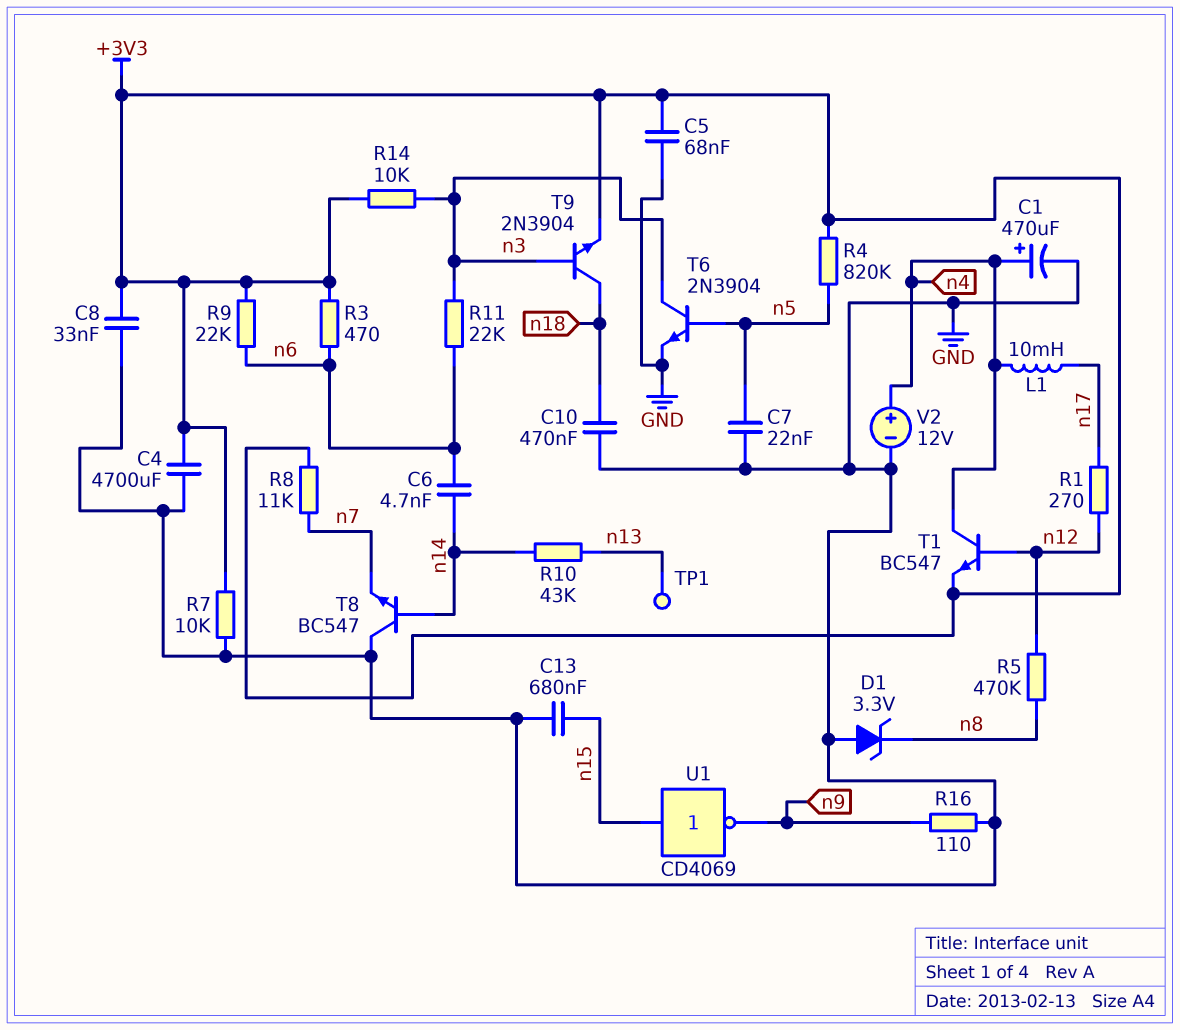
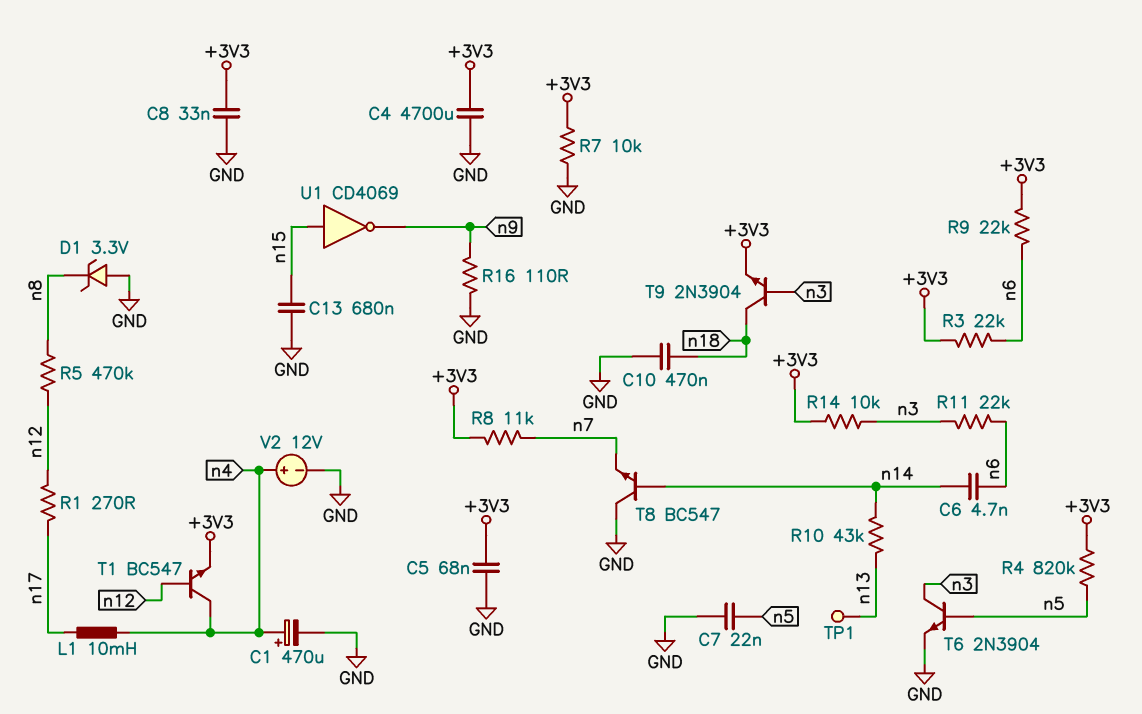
R3: 470 (+3V3, n6) -> 22k (+3V3, n6)

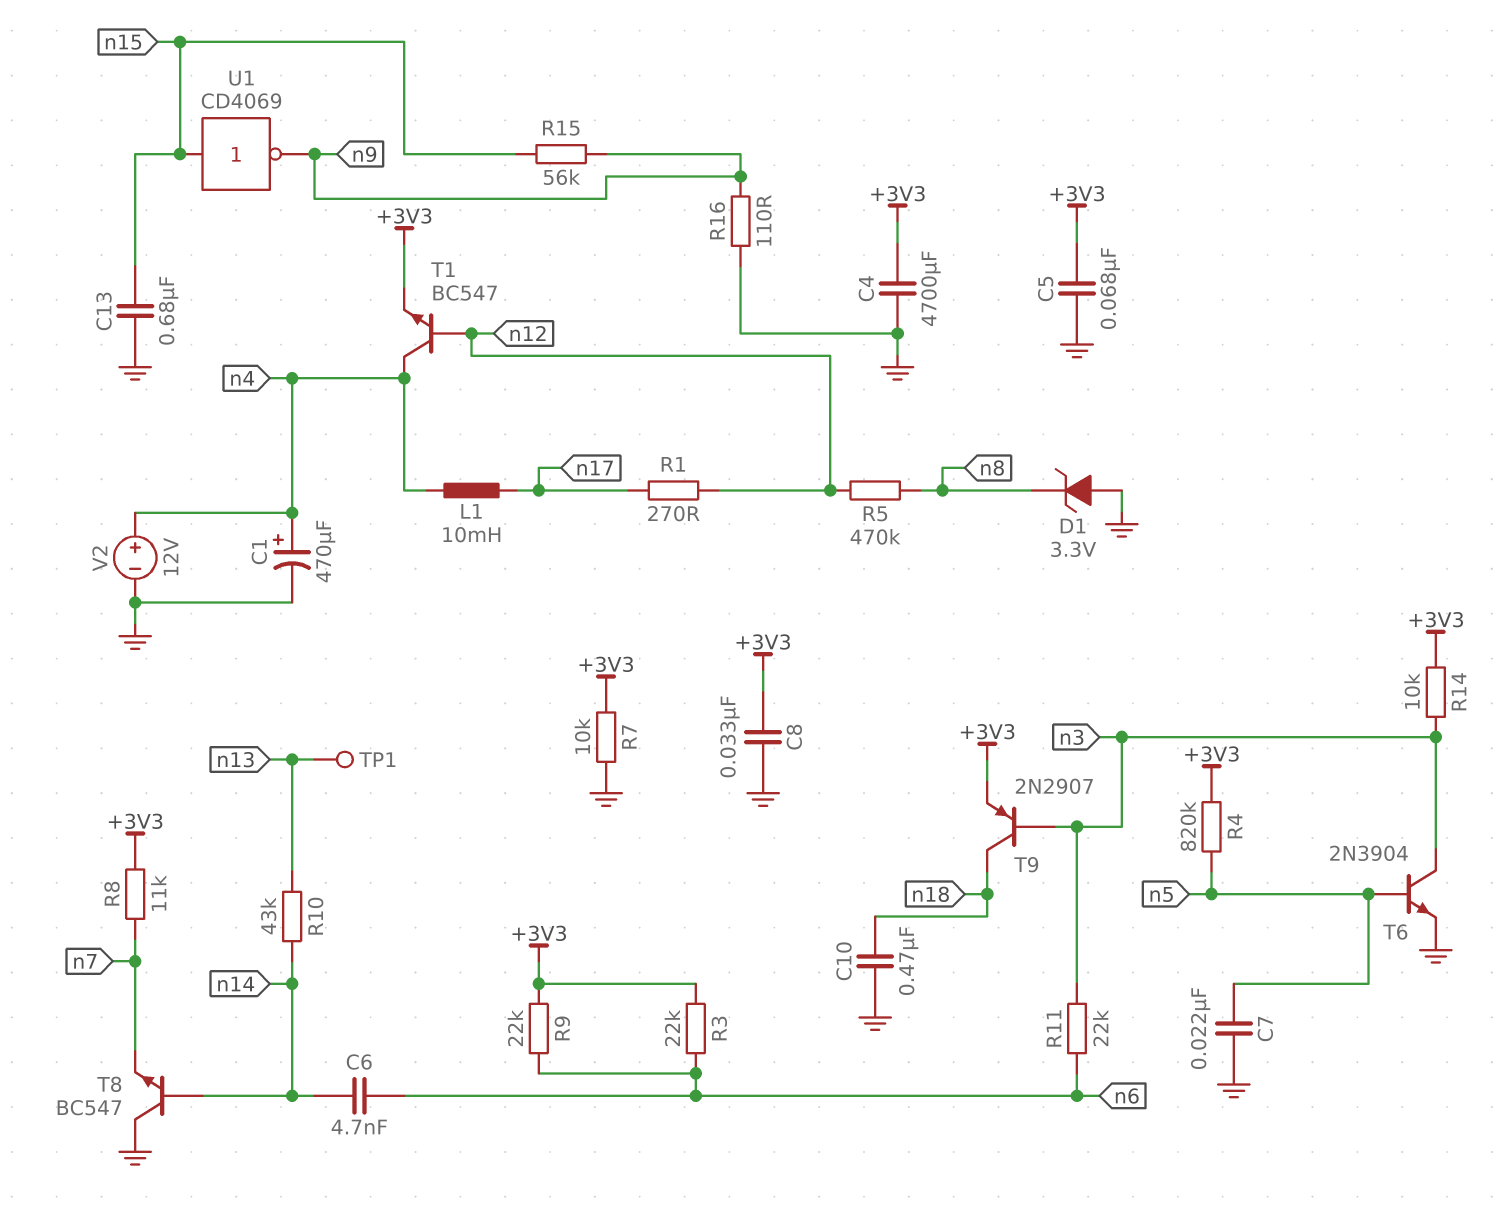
R15: none -> 56k (n9, n15)
T9: NPN 2N3904 (B n3, C n18, E +3V3) -> PNP 2N2907 (B n3, C n18, E +3V3)

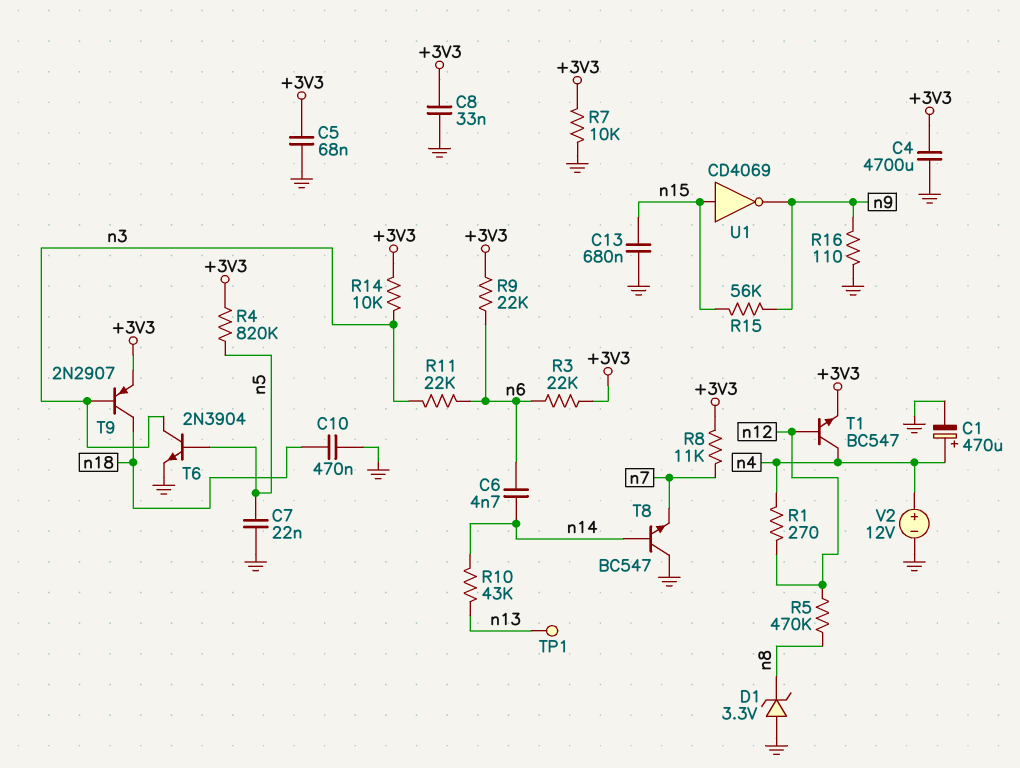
L1: 10mH (n4, n17) -> none
R1: 270 (n12, n17) -> 270 (n4, n12)

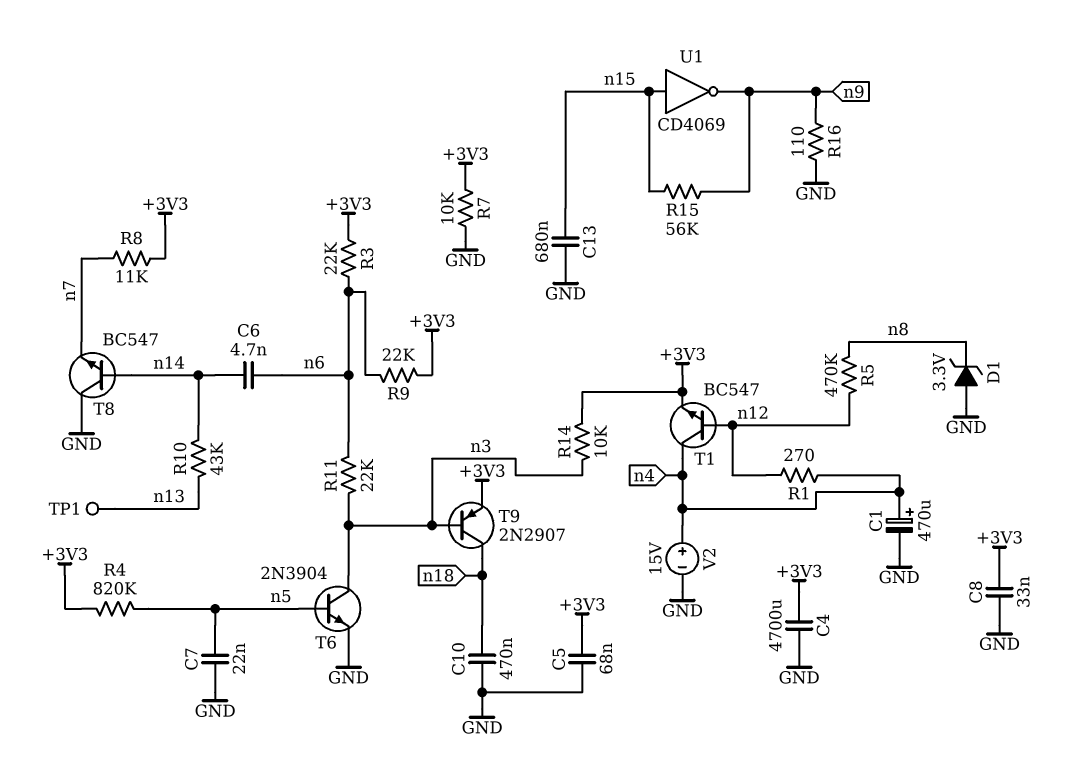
V2: 12V (plus n4, minus GND) -> 15V (plus n4, minus GND)

